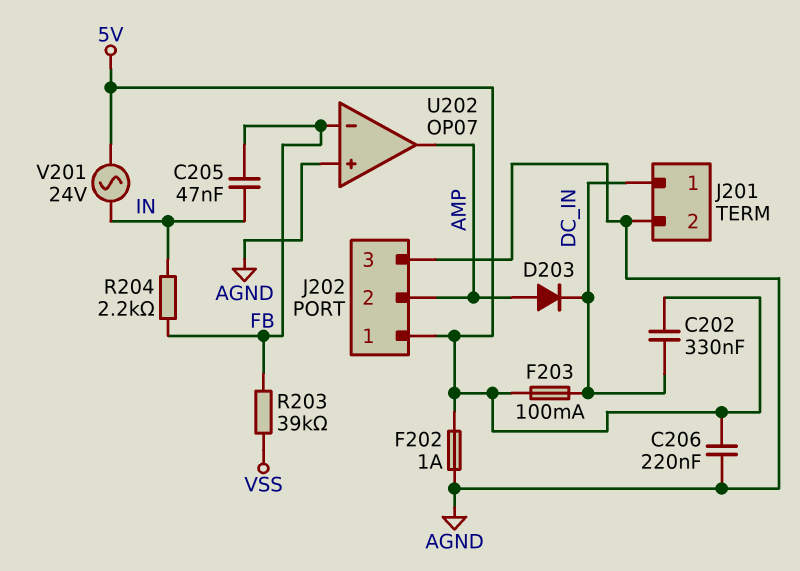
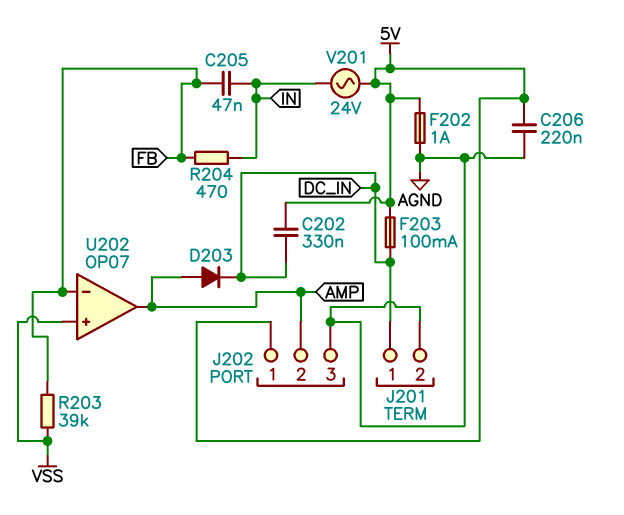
R204: 2.2k (FB, IN) -> 470 (FB, IN)
U202 pin in+: AGND -> VSS

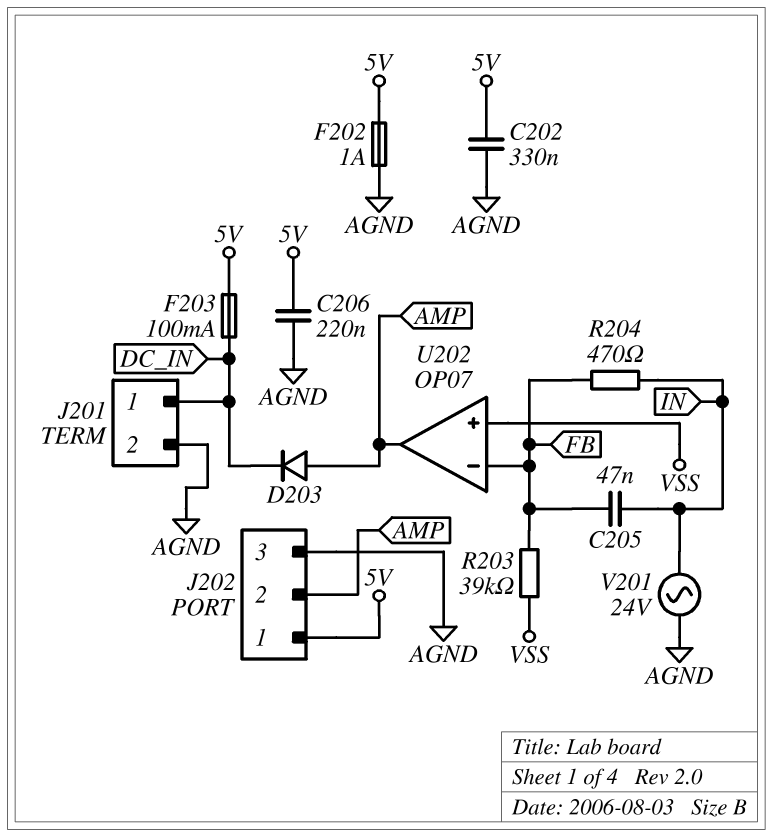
C202: 330nF (5V, DC_IN) -> 330nF (5V, AGND)
V201: AC 24V (5V, IN) -> AC 24V (AGND, IN)

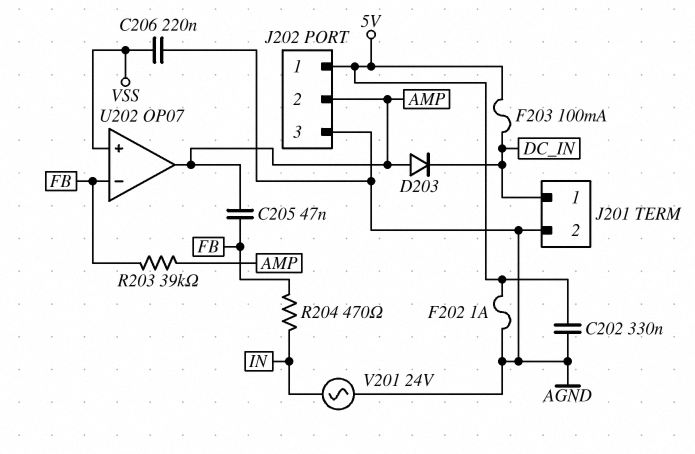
C205: 47nF (FB, IN) -> 47nF (AMP, FB)
C206: 220nF (5V, AGND) -> 220nF (AGND, VSS)
R203: 39k (FB, VSS) -> 39k (AMP, FB)

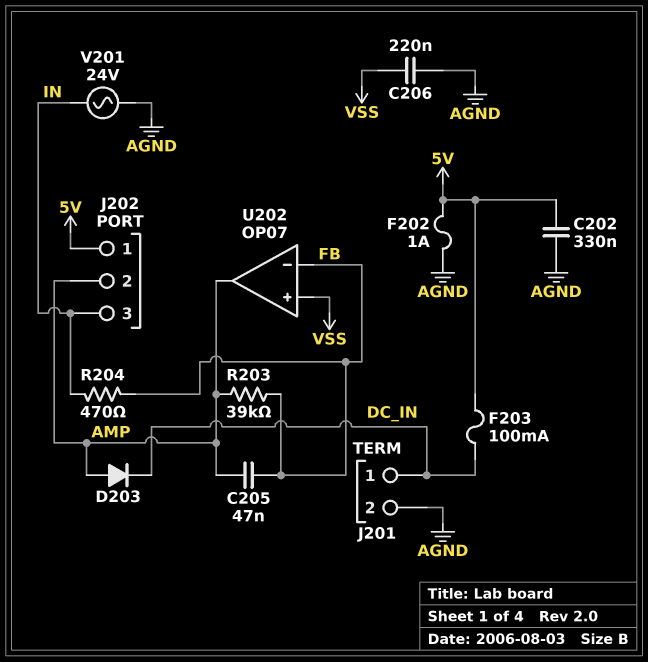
J202 pin 3: AGND -> IN

